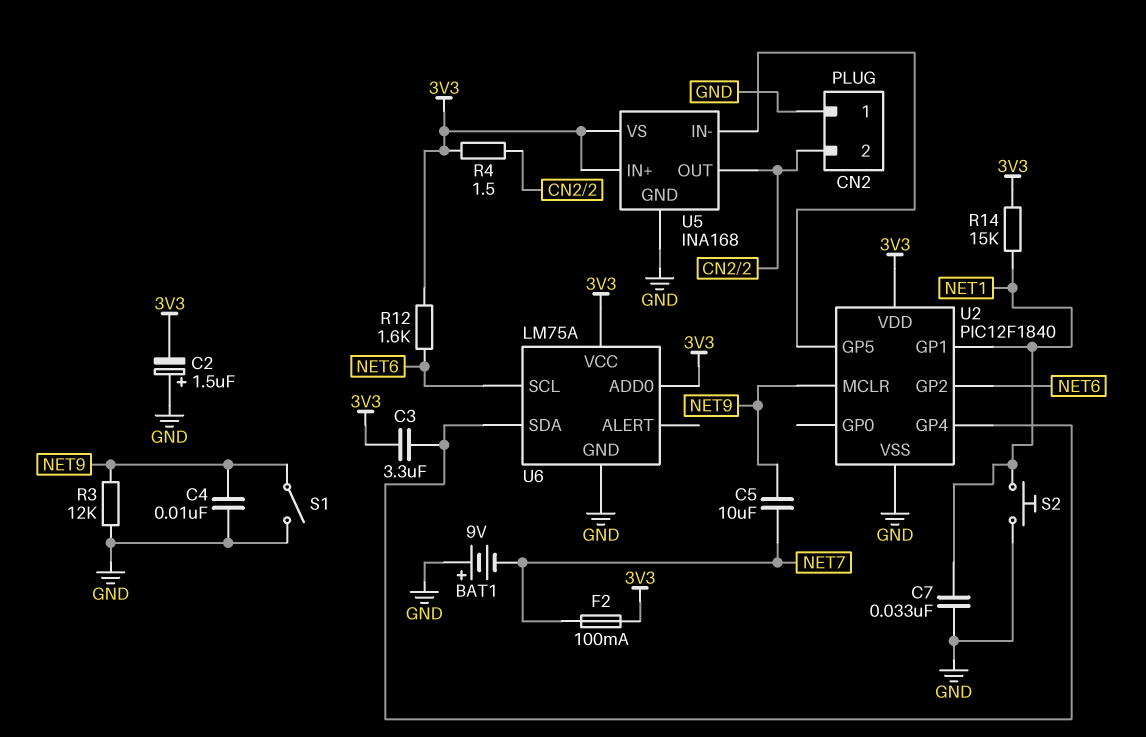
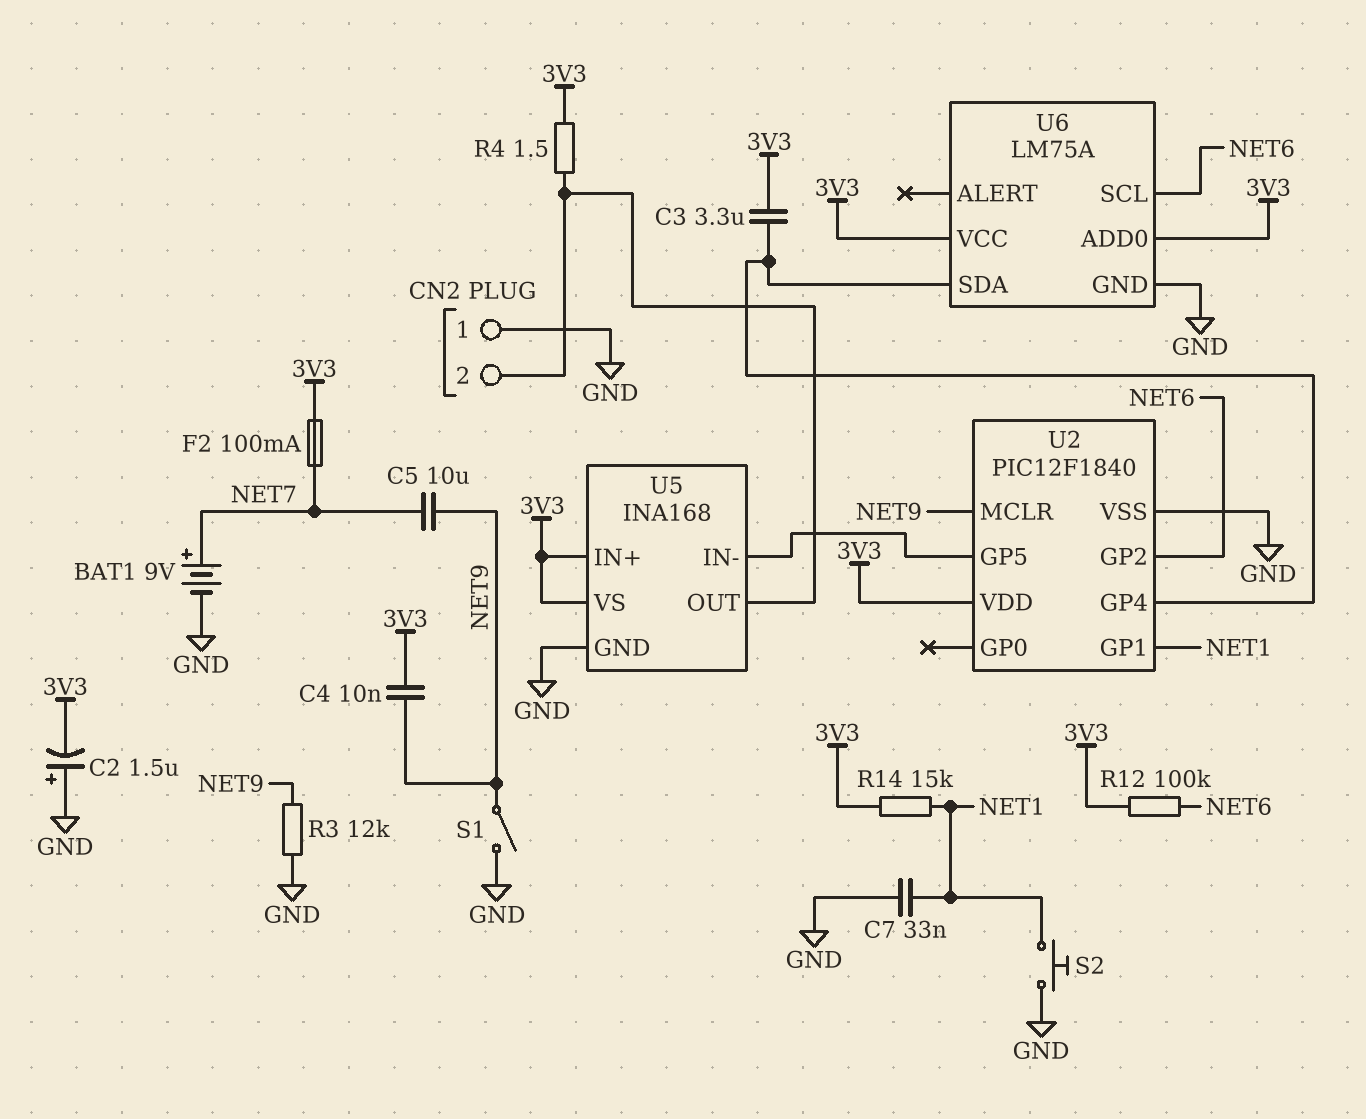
BAT1: 9V (plus GND, minus NET7) -> 9V (plus NET7, minus GND)
C4: 10nF (GND, NET9) -> 10nF (3V3, NET9)
R12: 1.6k (3V3, NET6) -> 100k (3V3, NET6)

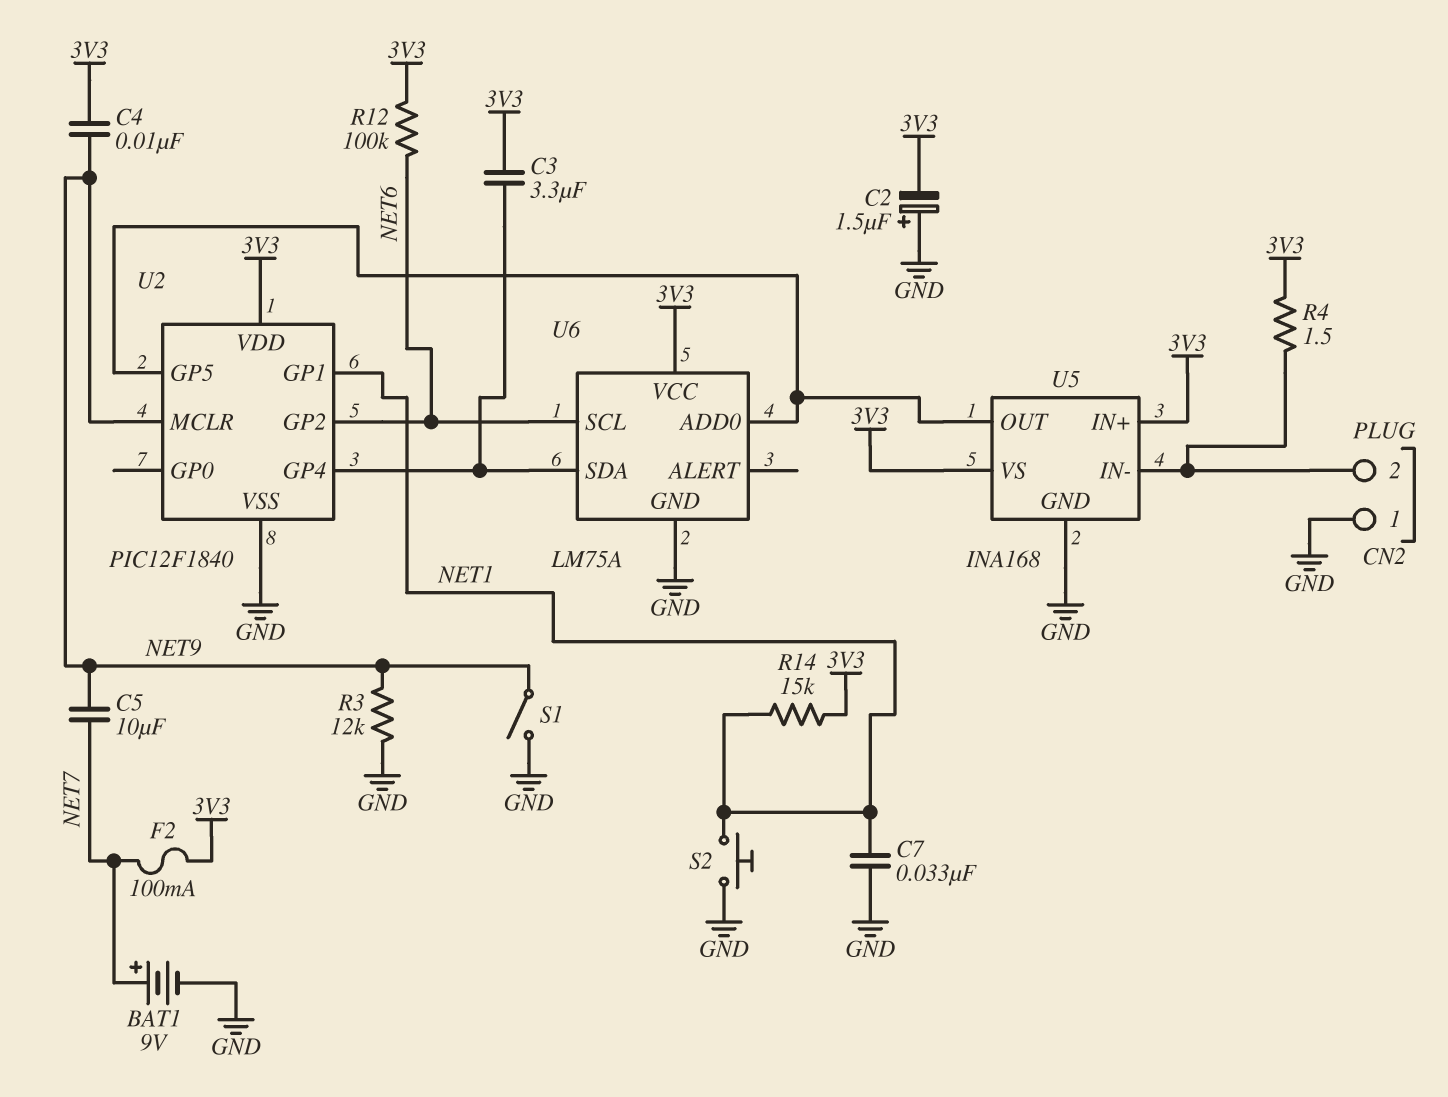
U5 pin IN-: U2/GP5 -> CN2/2
U5 pin OUT: CN2/2 -> U2/GP5
U6 pin ADD0: 3V3 -> U2/GP5

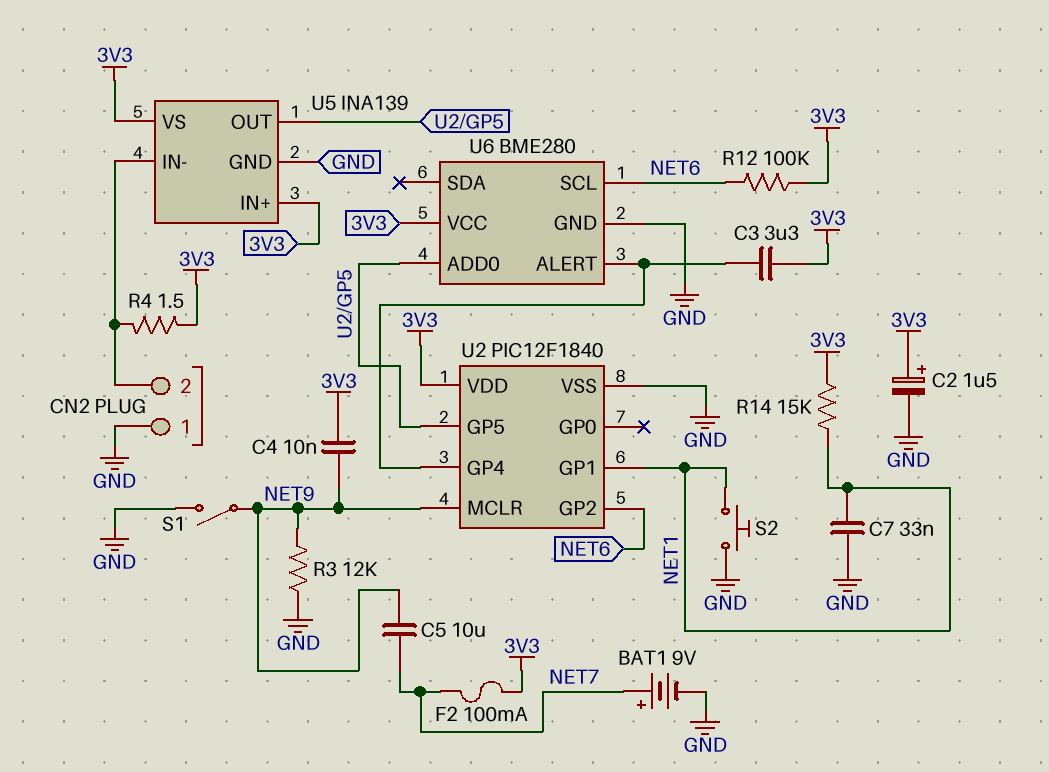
C2: 1.5uF (plus GND, minus 3V3) -> 1.5uF (plus 3V3, minus GND)
U5: INA168 -> INA139
U6: LM75A -> BME280
U6 pin ALERT: none -> U2/GP4
U6 pin SDA: U2/GP4 -> none

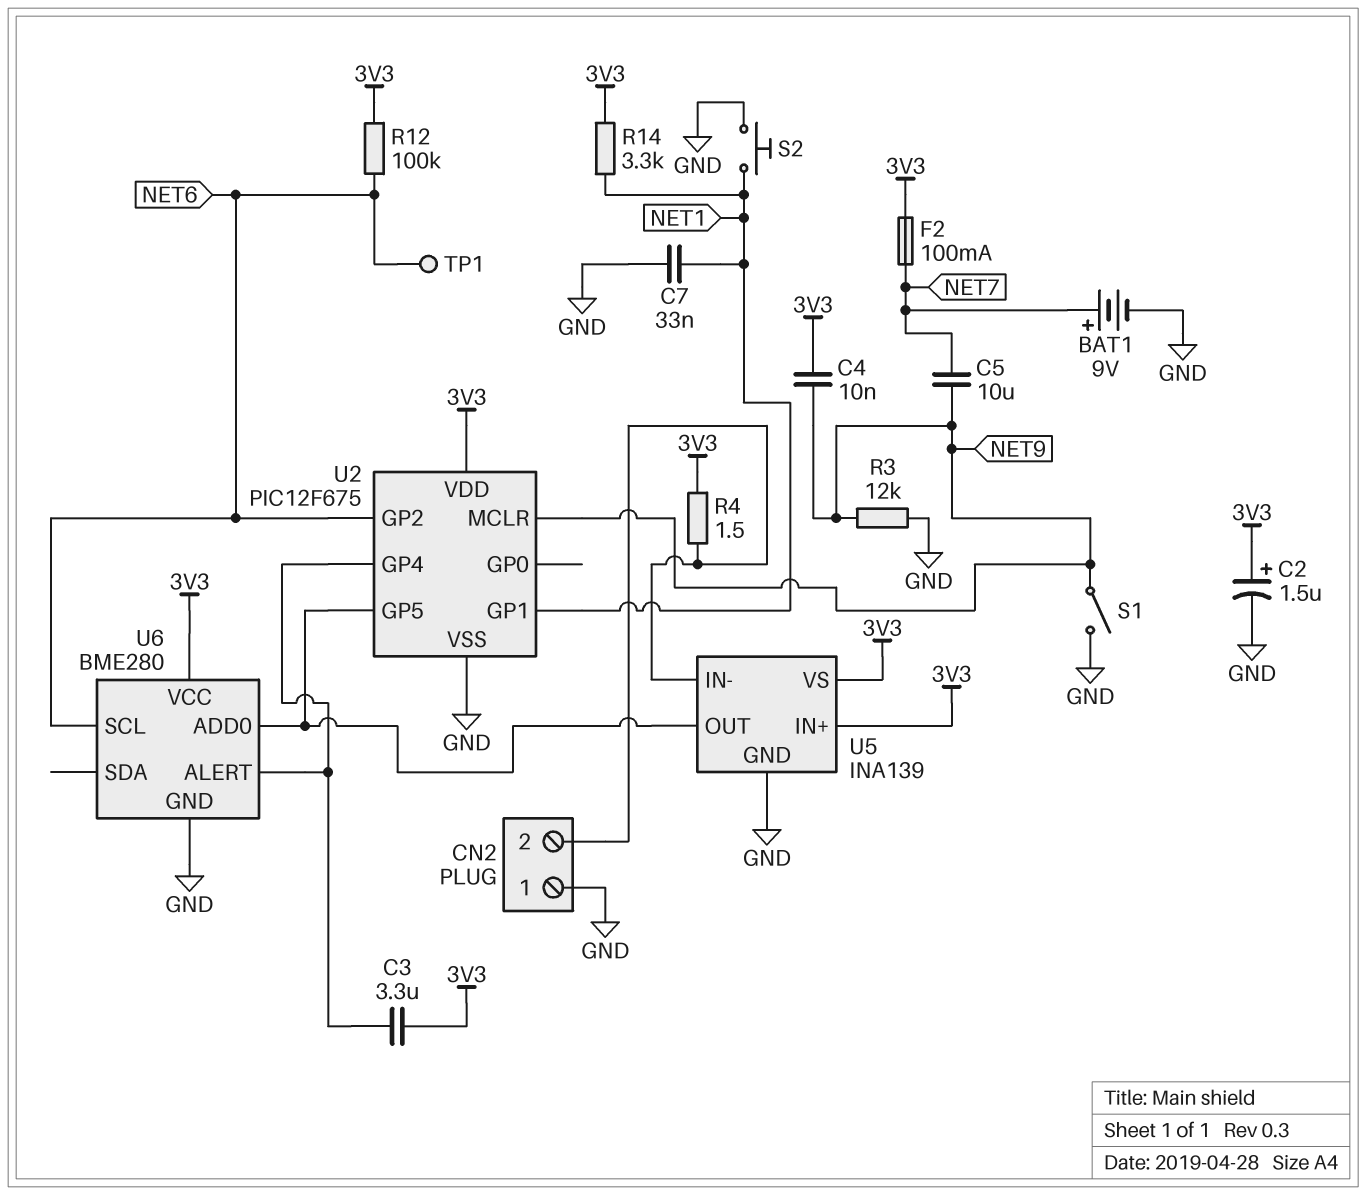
R14: 15k (3V3, NET1) -> 3.3k (3V3, NET1)
TP1: none -> test point (NET6)
U2: PIC12F1840 -> PIC12F675

